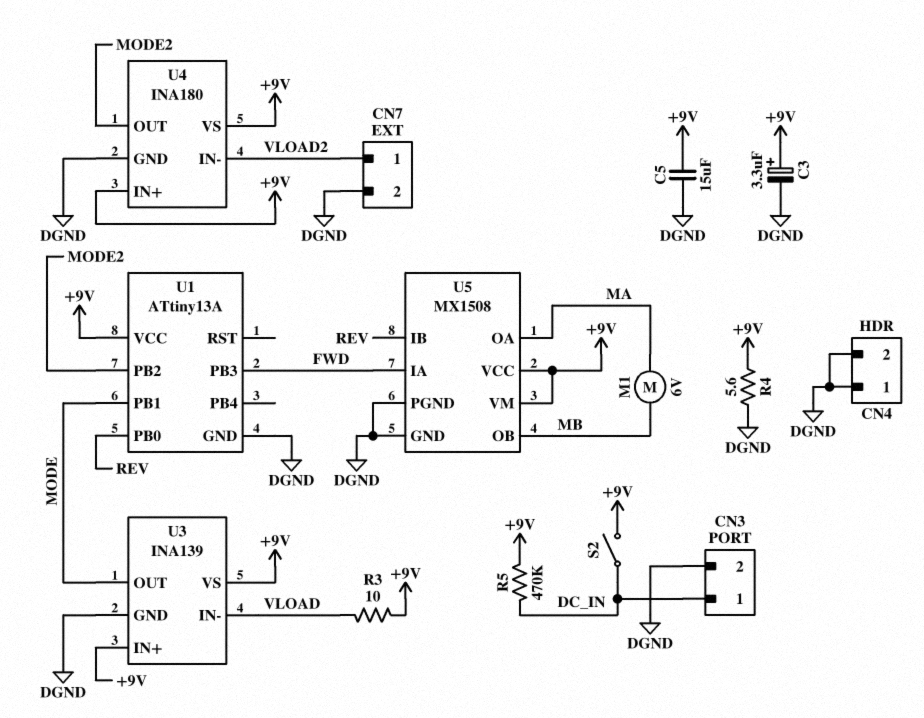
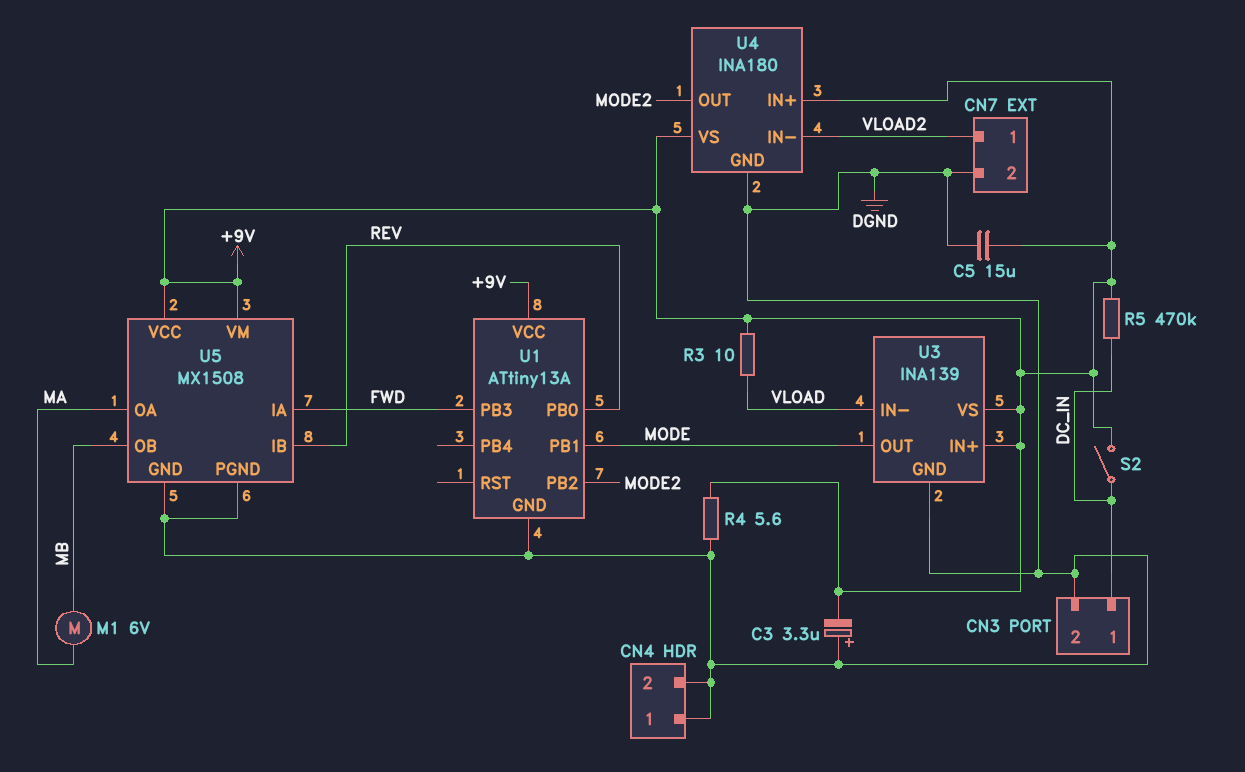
C3: 3.3uF (plus +9V, minus DGND) -> 3.3uF (plus DGND, minus +9V)

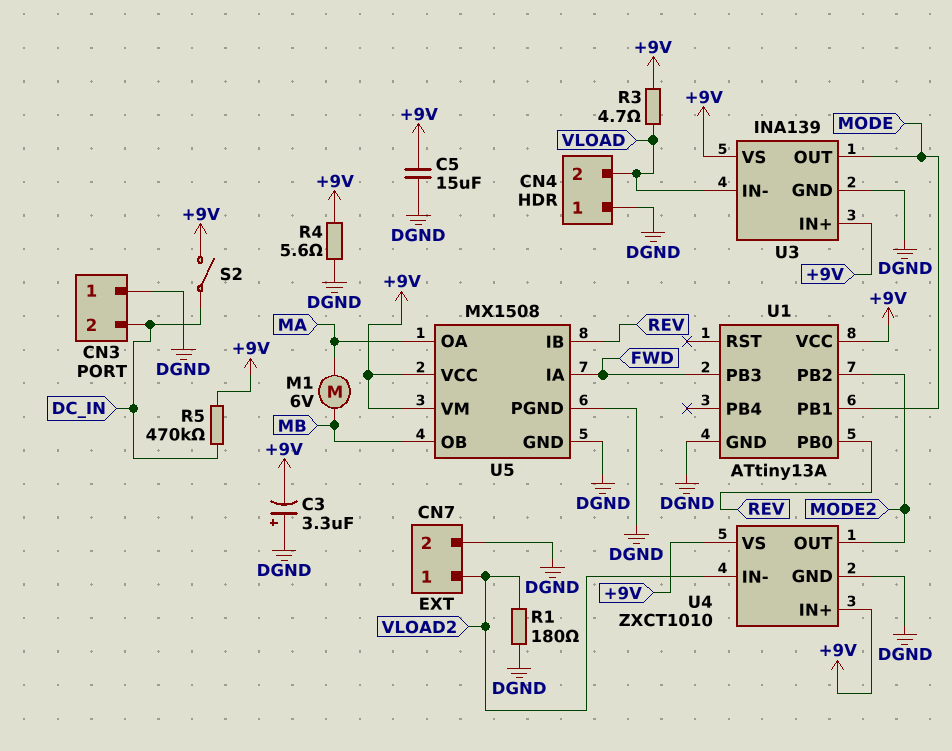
CN3 pin 1: DC_IN -> DGND
CN3 pin 2: DGND -> DC_IN
CN4 pin 2: DGND -> VLOAD
R1: none -> 180 (DGND, VLOAD2)
R3: 10 (+9V, VLOAD) -> 4.7 (+9V, VLOAD)
U4: INA180 -> ZXCT1010

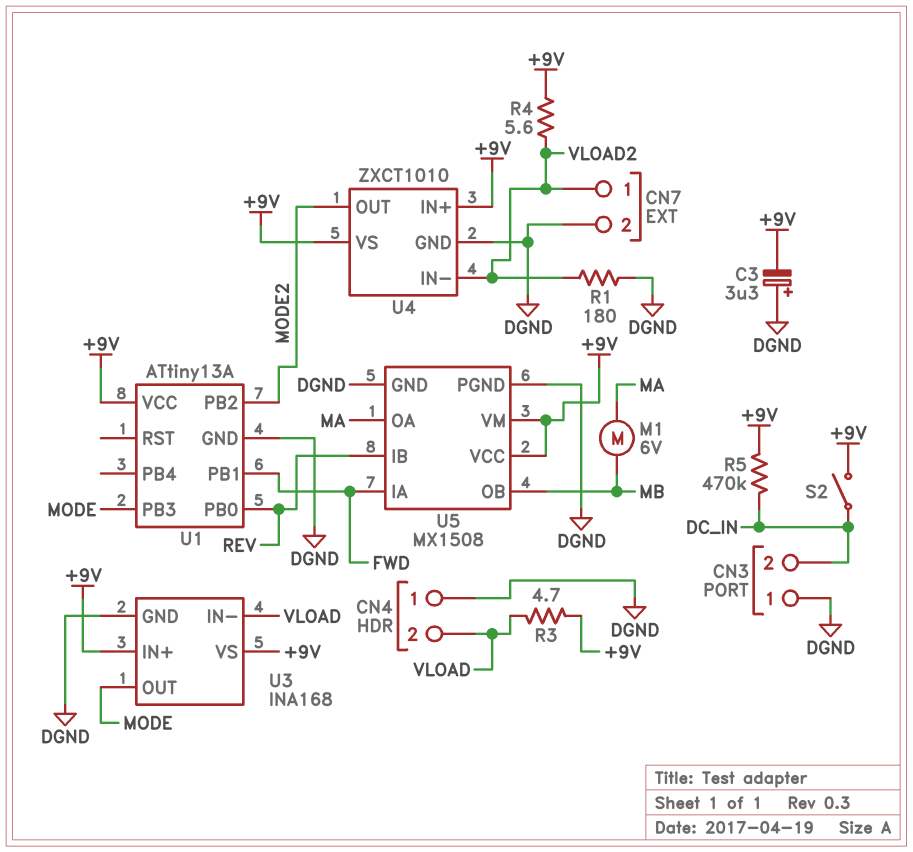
C5: 15uF (+9V, DGND) -> none
R4: 5.6 (+9V, DGND) -> 5.6 (+9V, VLOAD2)
U1 pin PB1: MODE -> FWD
U1 pin PB3: FWD -> MODE
U3: INA139 -> INA168

